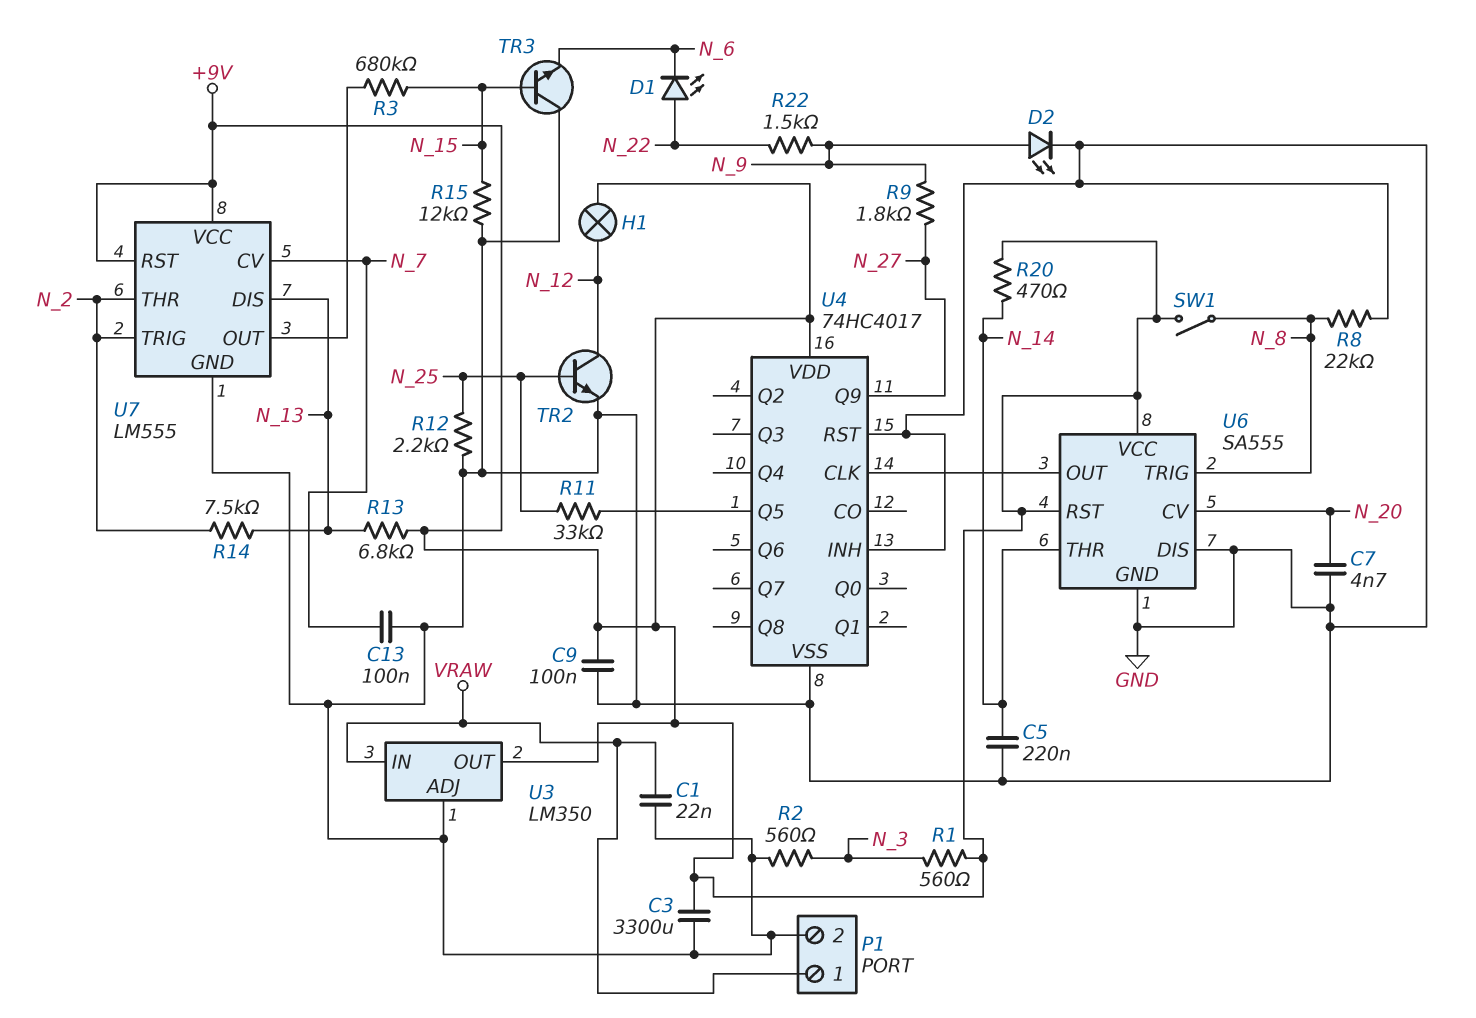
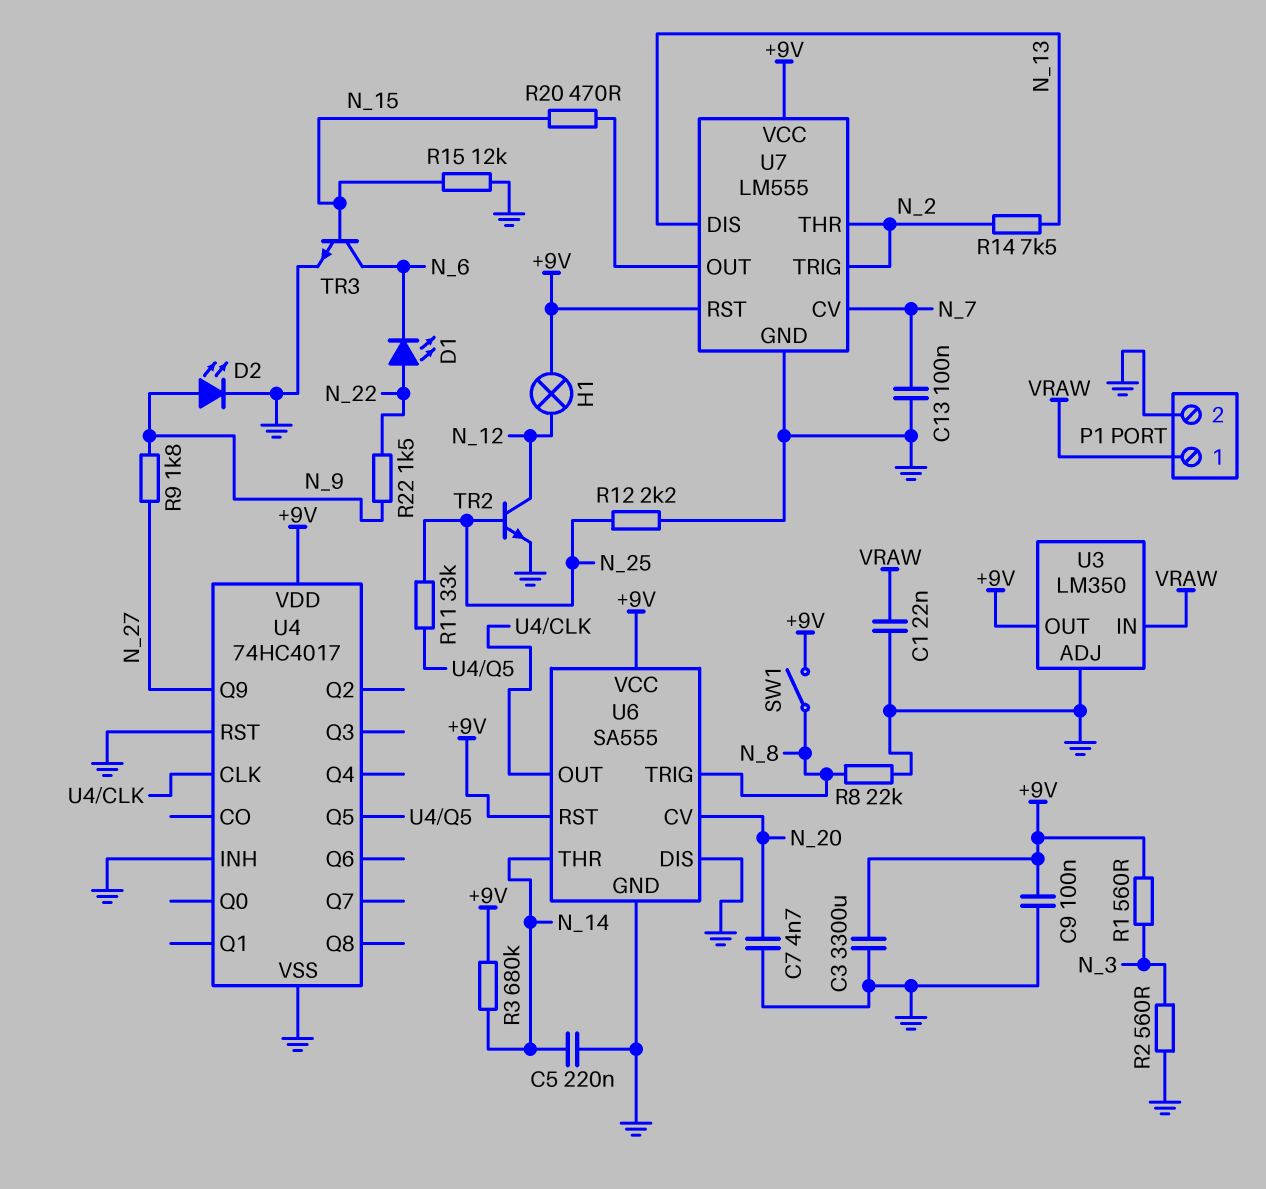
R3: 680k (N_15, U7/OUT) -> 680k (+9V, N_14)
R13: 6.8k (+9V, N_13) -> none
R20: 470 (+9V, N_14) -> 470 (N_15, U7/OUT)
TR3: NPN (B N_15, C GND, E N_6) -> NPN (B N_15, C N_6, E GND)

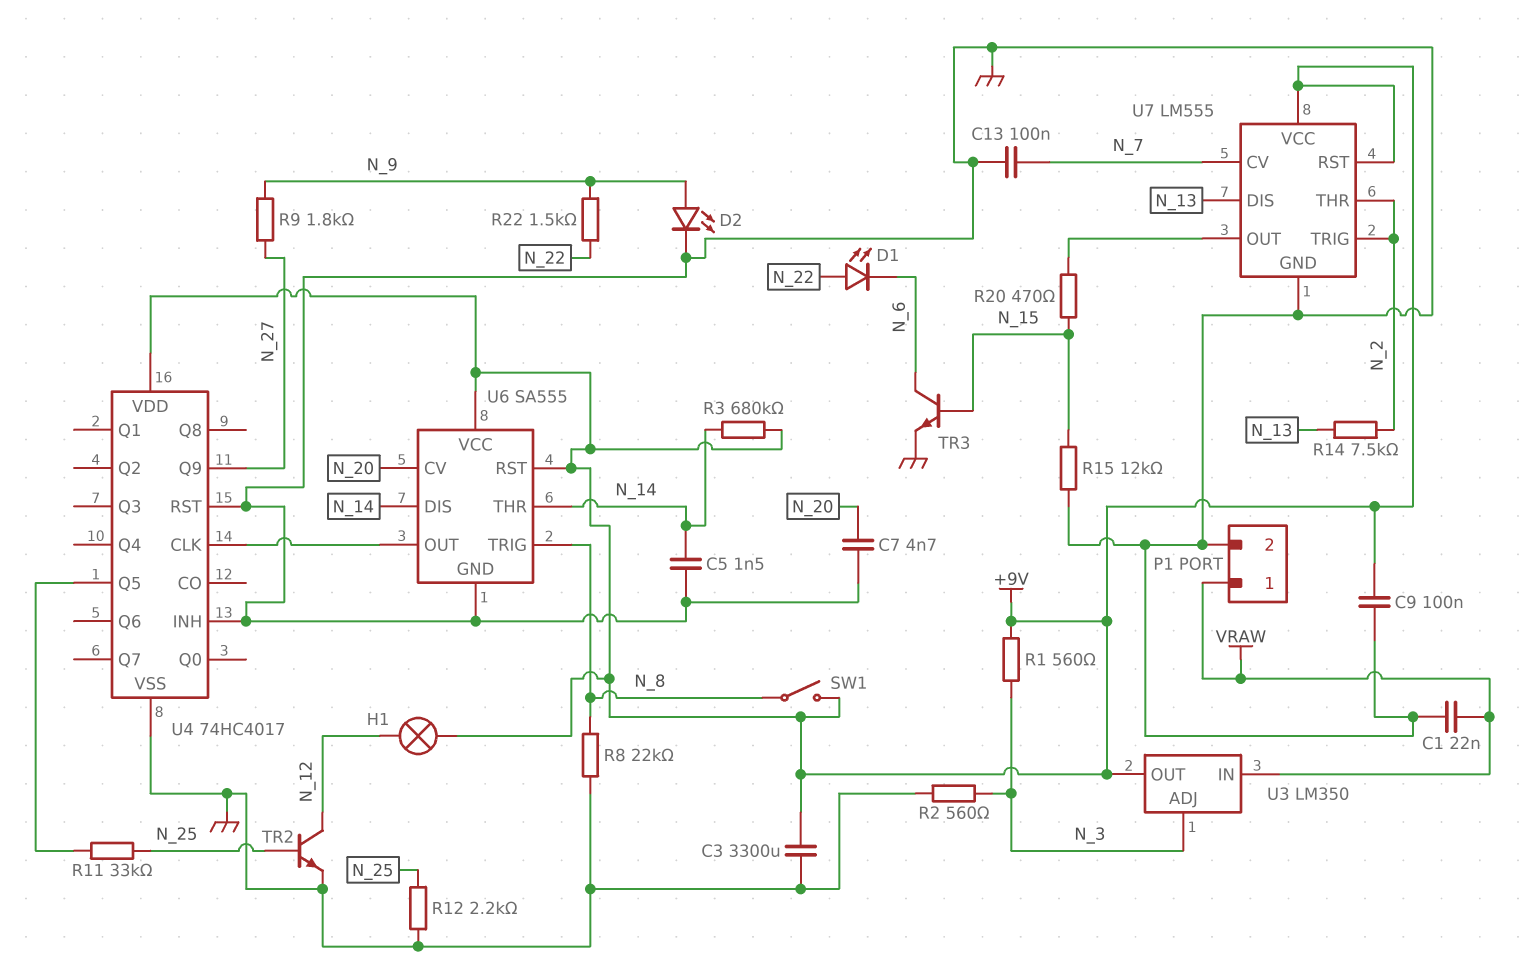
C5: 220nF (GND, N_14) -> 1.5nF (GND, N_14)
U3 pin ADJ: GND -> N_3
U6 pin DIS: GND -> N_14

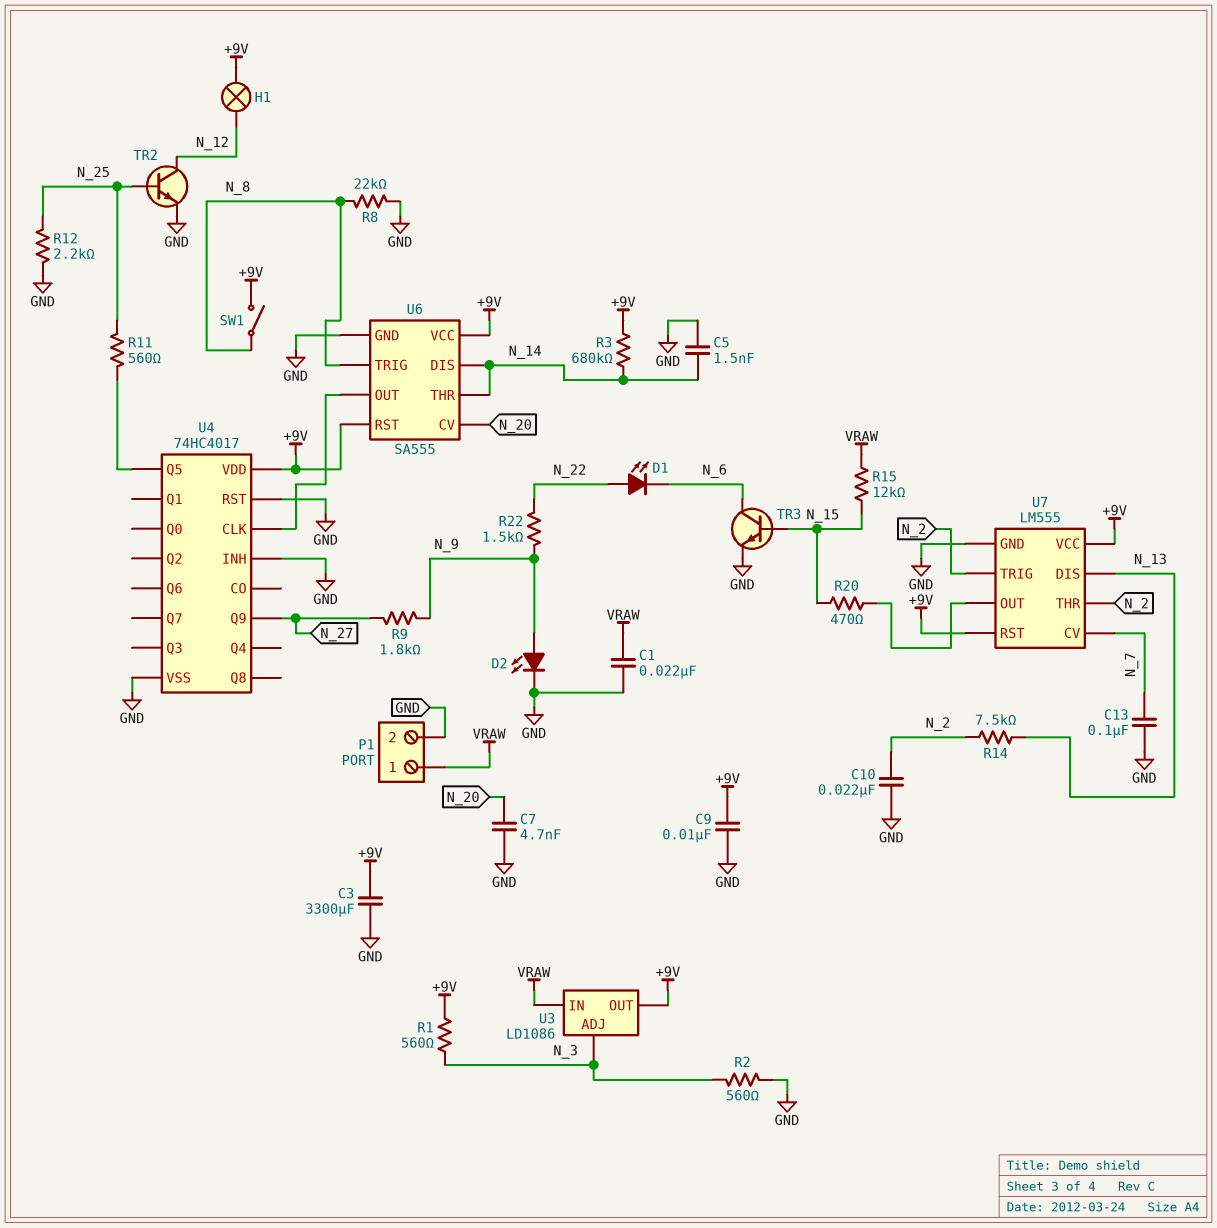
C9: 100nF (+9V, GND) -> 10nF (+9V, GND)
C10: none -> 22nF (GND, N_2)
R11: 33k (N_25, U4/Q5) -> 560 (N_25, U4/Q5)
R15: 12k (GND, N_15) -> 12k (N_15, VRAW)
U3: LM350 -> LD1086

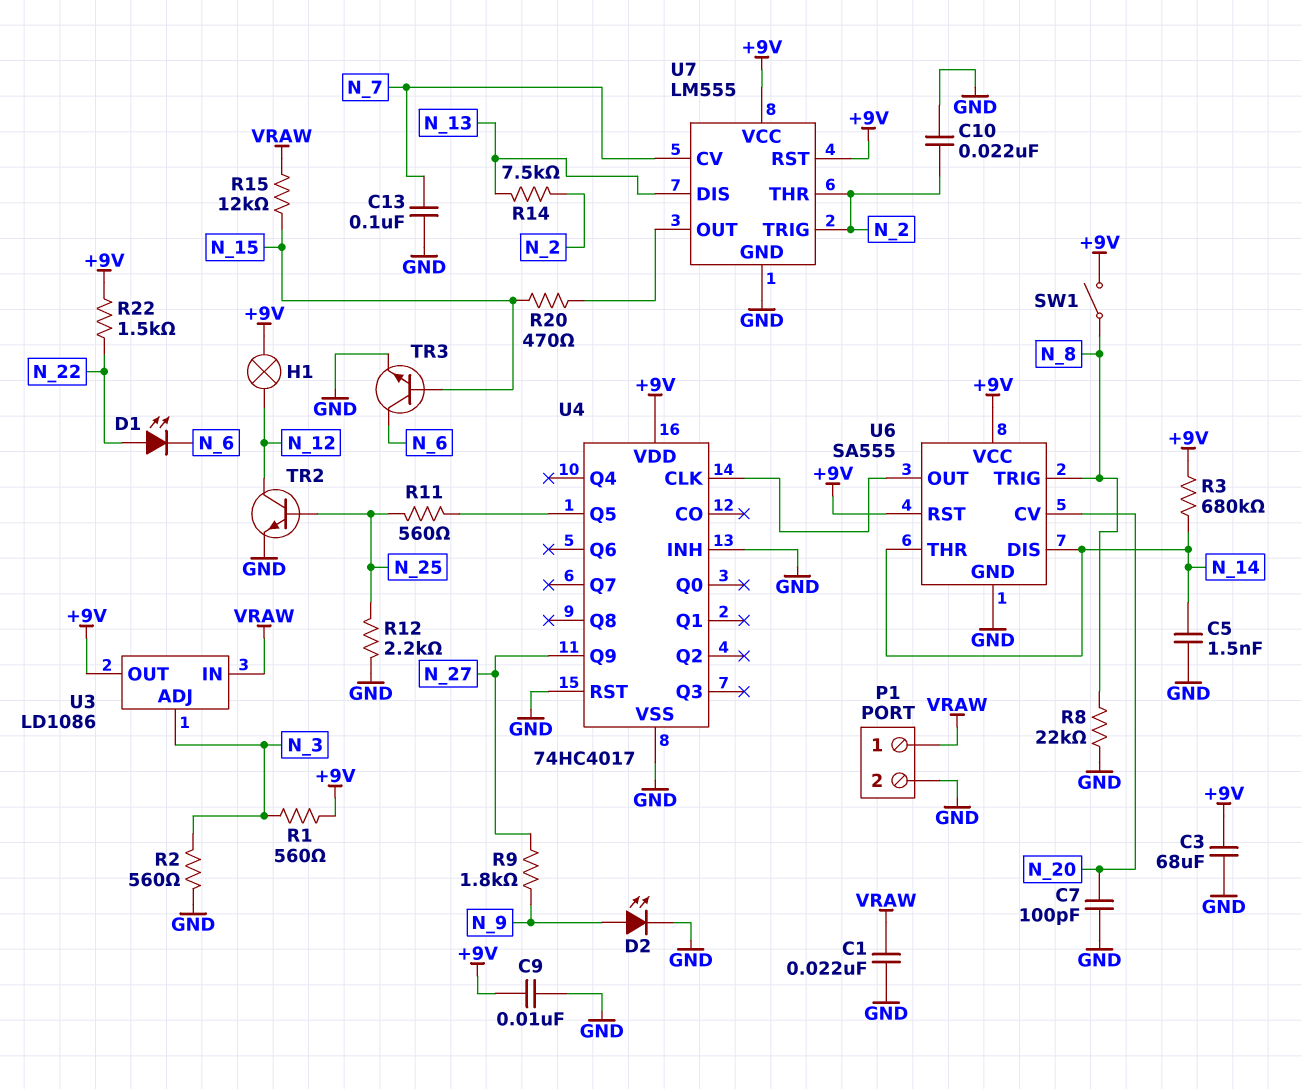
C3: 3300uF (+9V, GND) -> 68uF (+9V, GND)
C7: 4.7nF (GND, N_20) -> 100pF (GND, N_20)
R22: 1.5k (N_9, N_22) -> 1.5k (+9V, N_22)

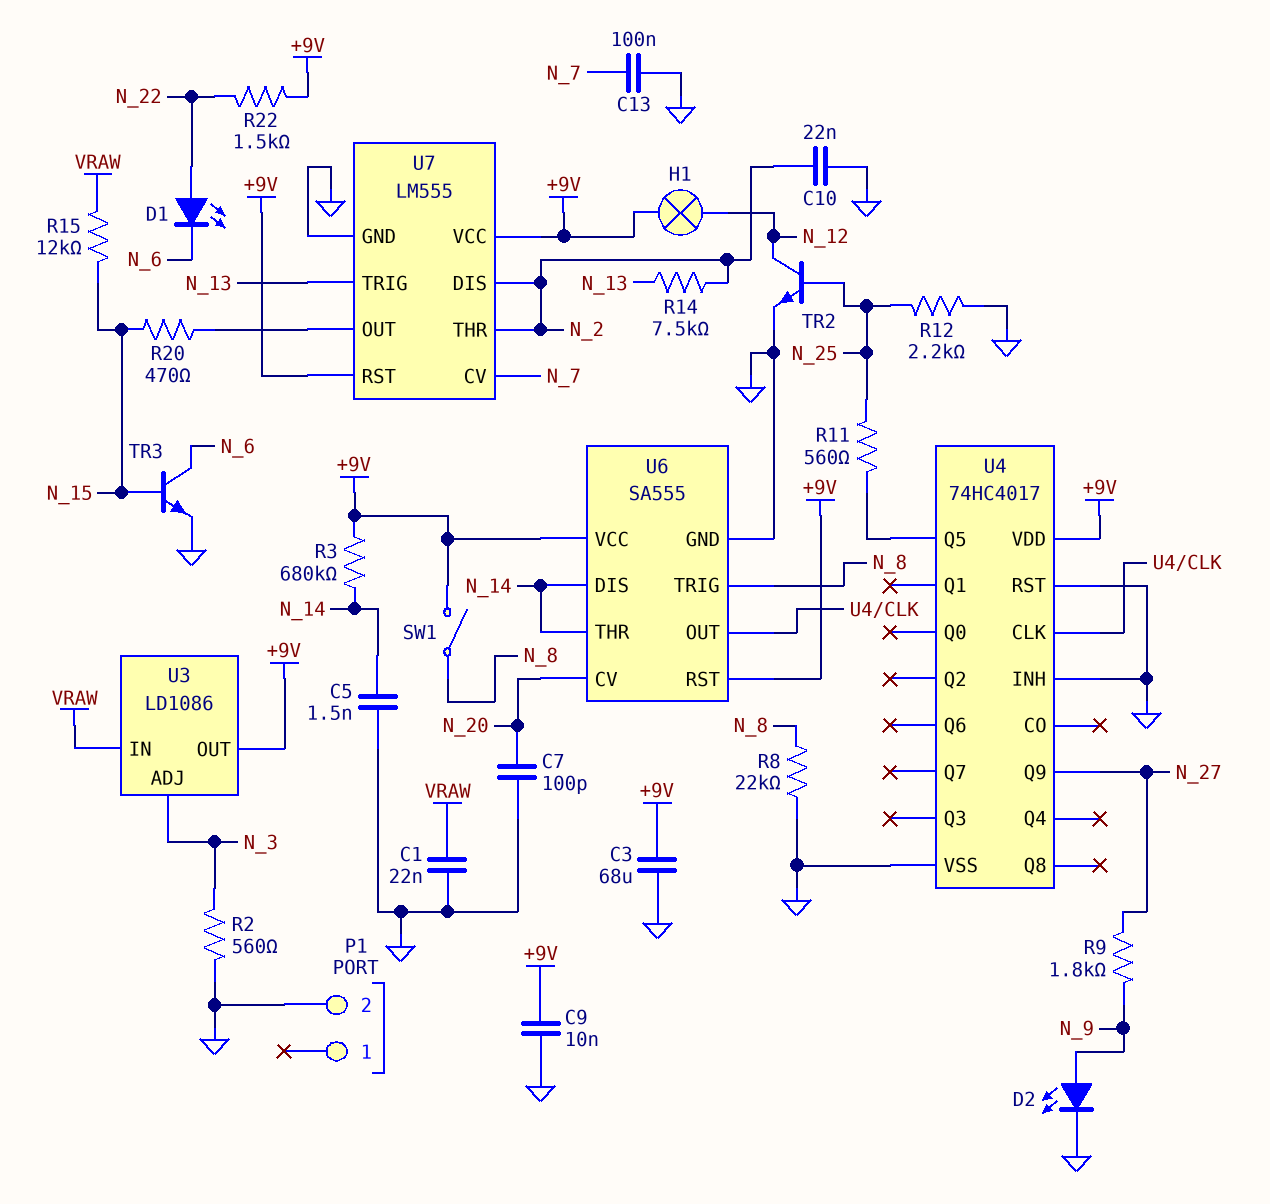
P1 pin 1: VRAW -> none
R1: 560 (+9V, N_3) -> none
U7 pin DIS: N_13 -> N_2
U7 pin TRIG: N_2 -> N_13

